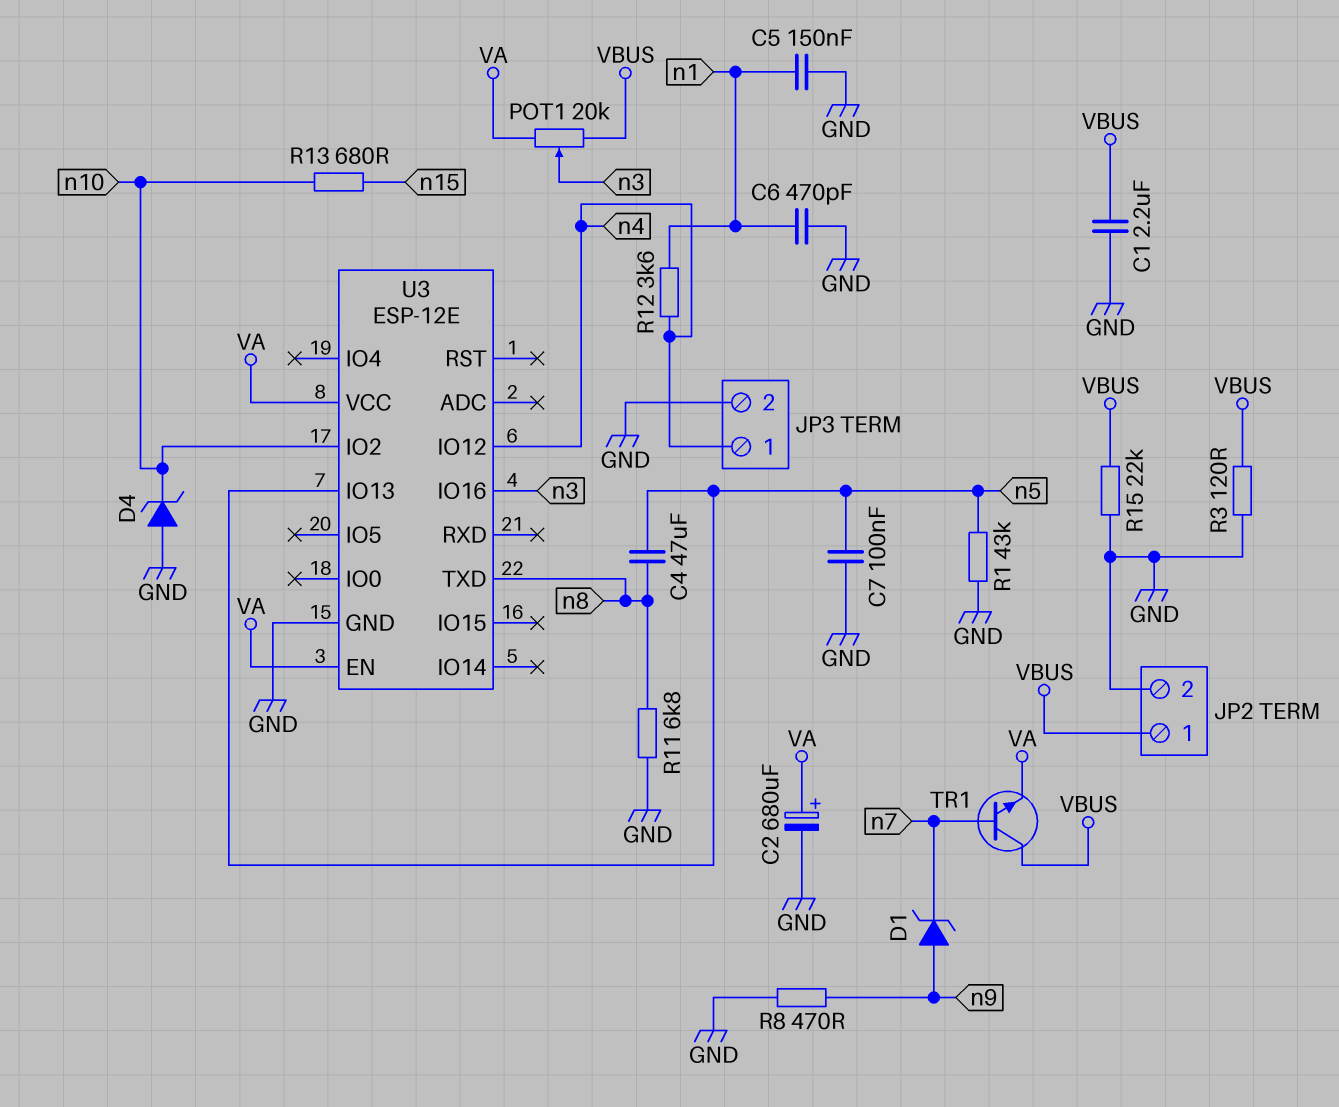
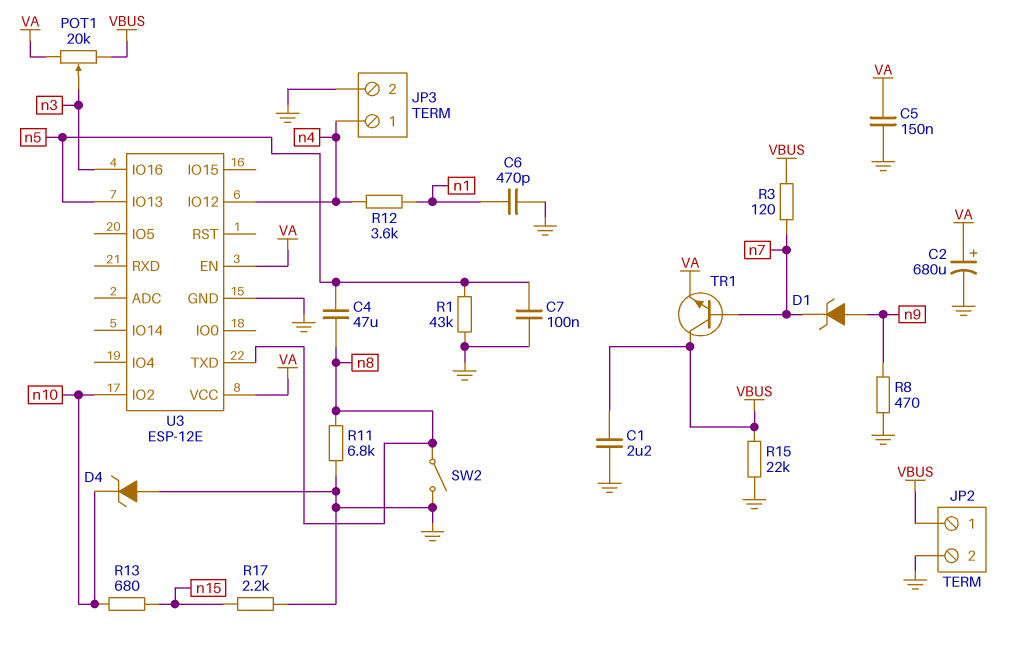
C5: 150nF (GND, n1) -> 150nF (GND, VA)
R3: 120 (GND, VBUS) -> 120 (VBUS, n7)
R17: none -> 2.2k (GND, n15)
SW2: none -> switch (GND, n8)

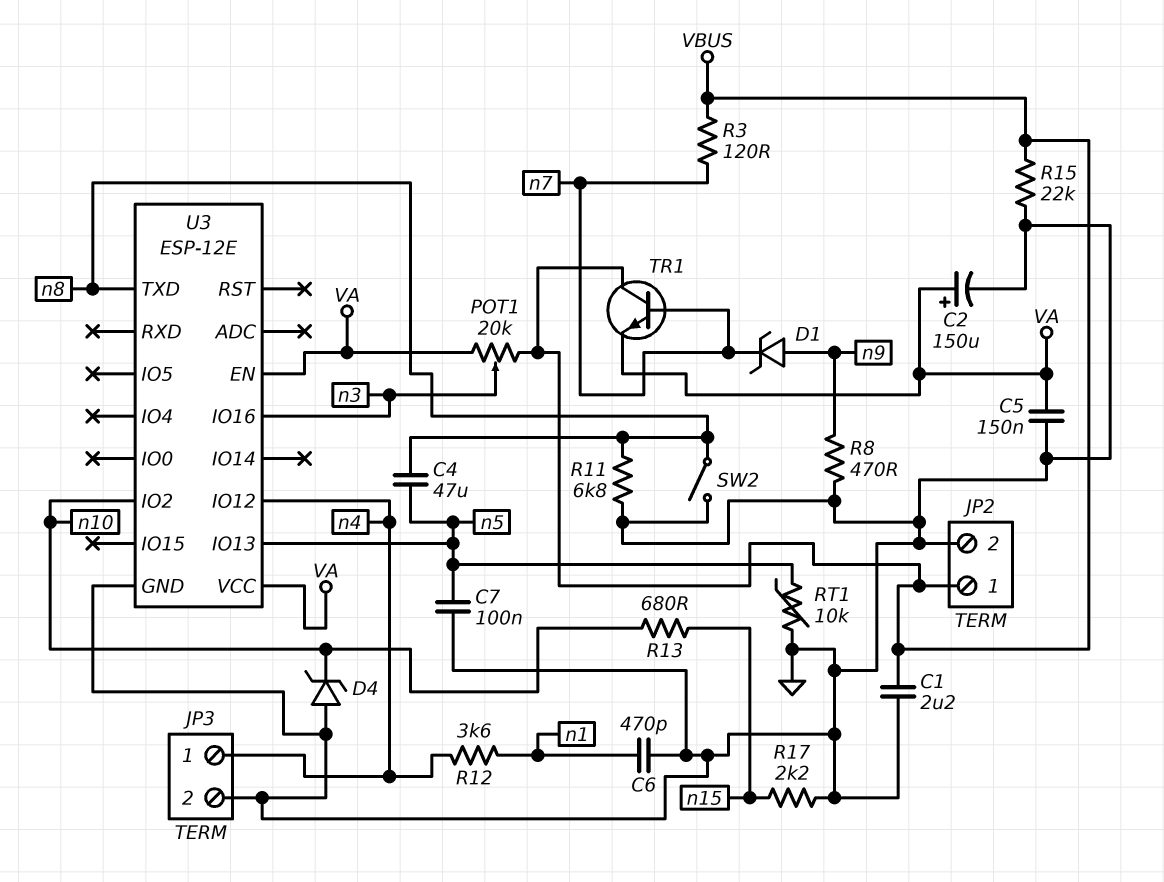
C2: 680uF (plus VA, minus GND) -> 150uF (plus VA, minus GND)
R1: 43k (GND, n5) -> none
RT1: none -> 10k (GND, n5)

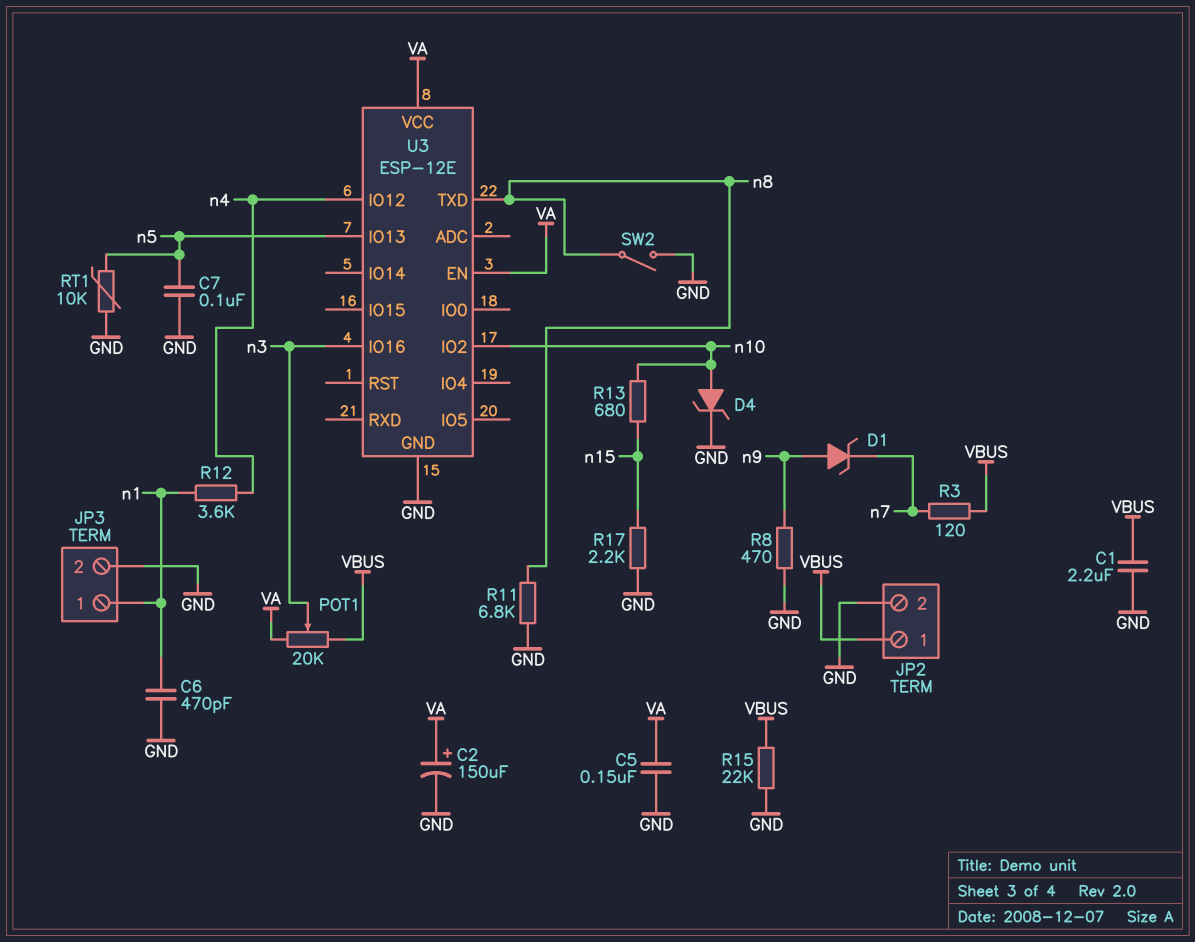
C4: 47uF (n5, n8) -> none
D4: zener (A GND, K n10) -> zener (A n10, K GND)
JP3 pin 1: n4 -> n1
TR1: NPN (B n7, C VBUS, E VA) -> none

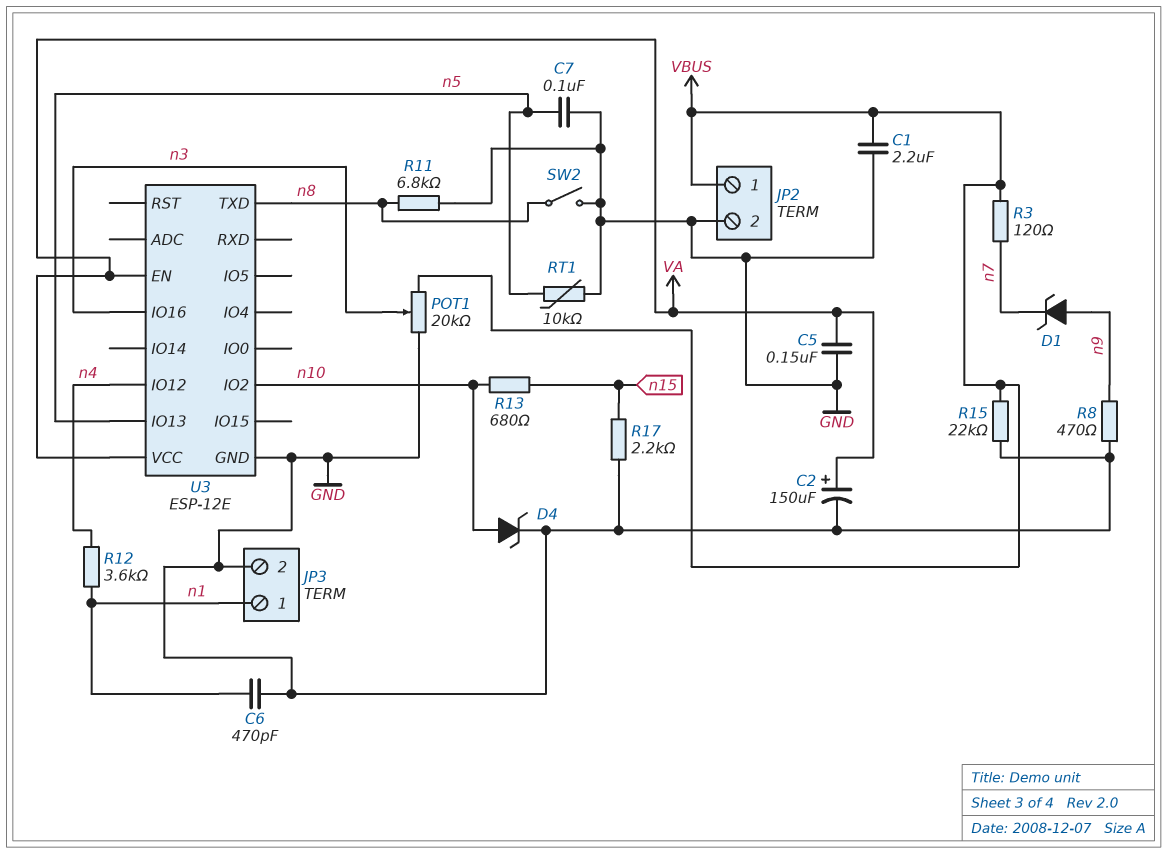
POT1: 20k (VA, VBUS, wiper n3) -> 20k (GND, VBUS, wiper n3)

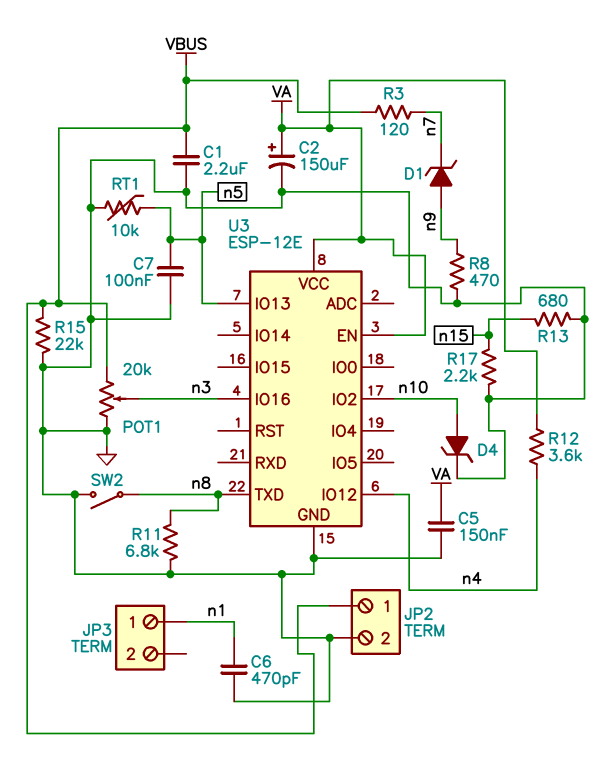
JP3 pin 2: GND -> none
R12: 3.6k (n1, n4) -> 3.6k (VA, n4)
R13: 680 (n10, n15) -> 680 (GND, n15)

